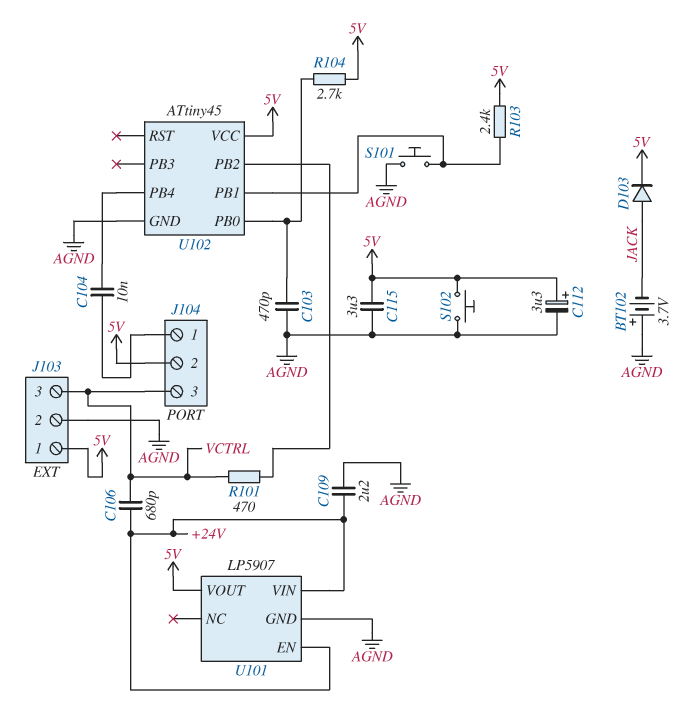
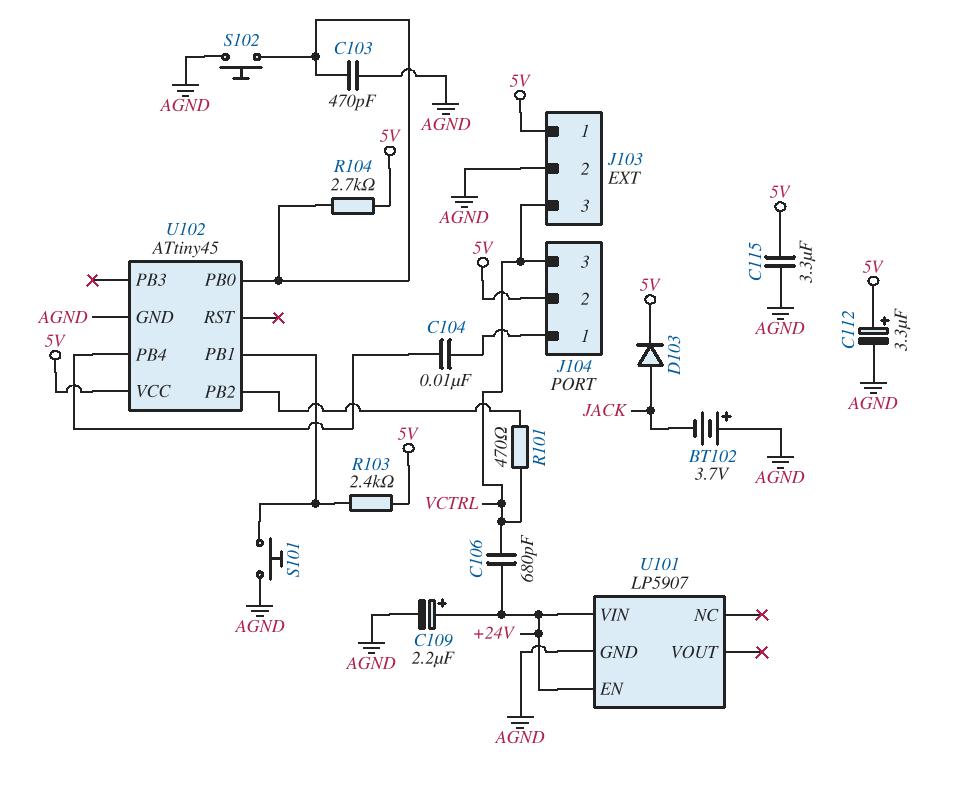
C109: 2.2uF (+24V, AGND) -> 2.2uF (plus +24V, minus AGND)
S102: button (5V, AGND) -> button (AGND, U102/PB0)
U101 pin VOUT: 5V -> none

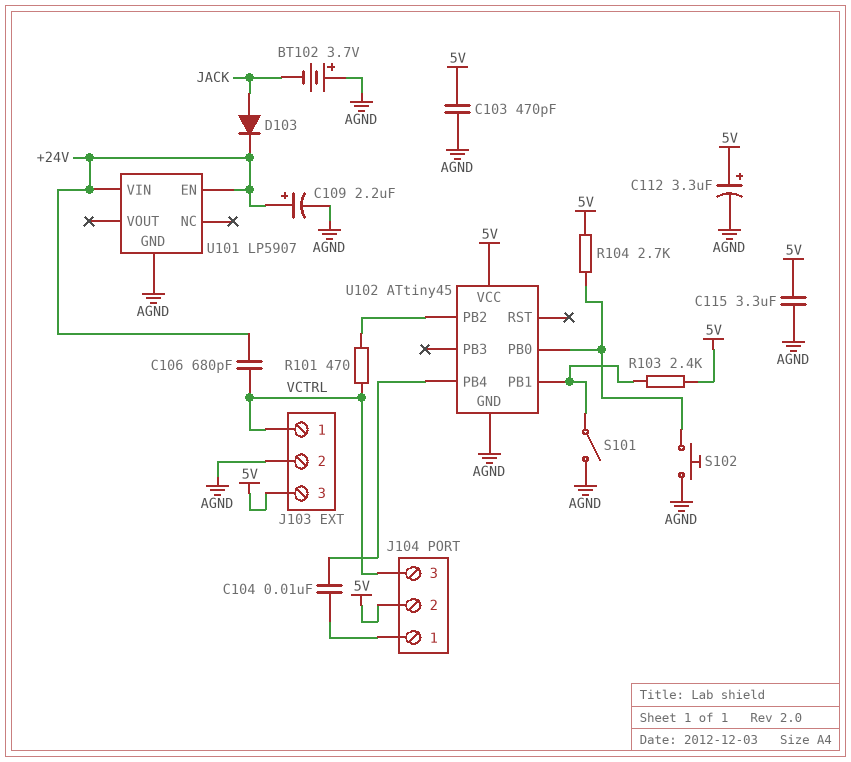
C103: 470pF (AGND, U102/PB0) -> 470pF (5V, AGND)
D103: diode (A JACK, K 5V) -> diode (A JACK, K +24V)
J103 pin 1: 5V -> VCTRL
J103 pin 3: VCTRL -> 5V
S101: button (AGND, U102/PB1) -> switch (AGND, U102/PB1)

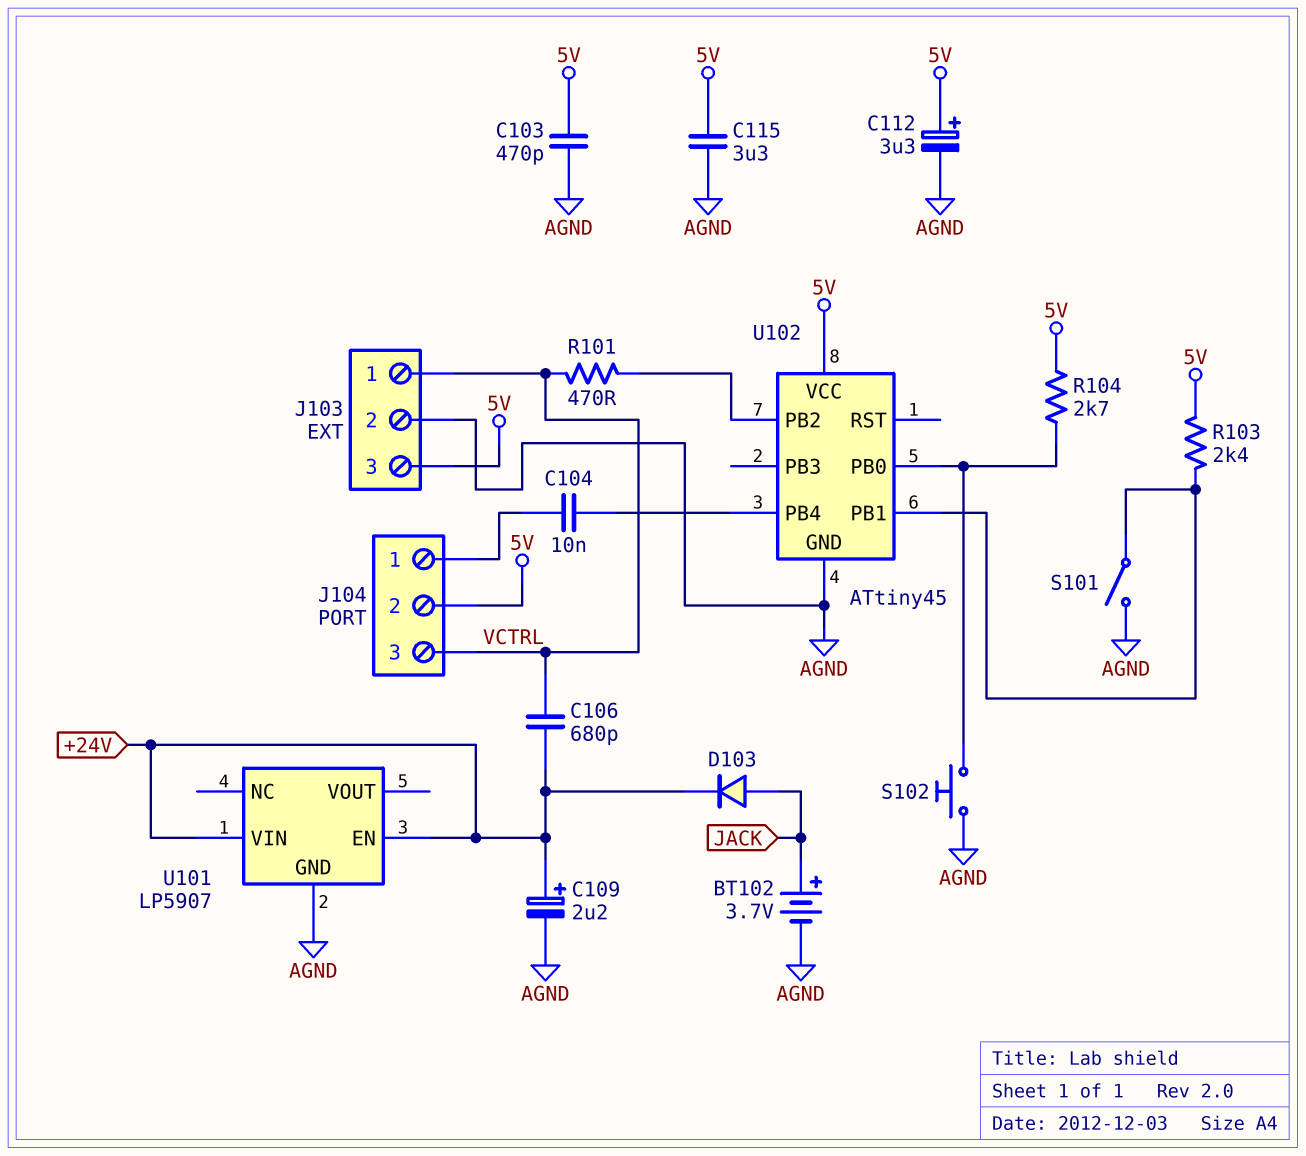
BT102: 3.7V (plus AGND, minus JACK) -> 3.7V (plus JACK, minus AGND)

